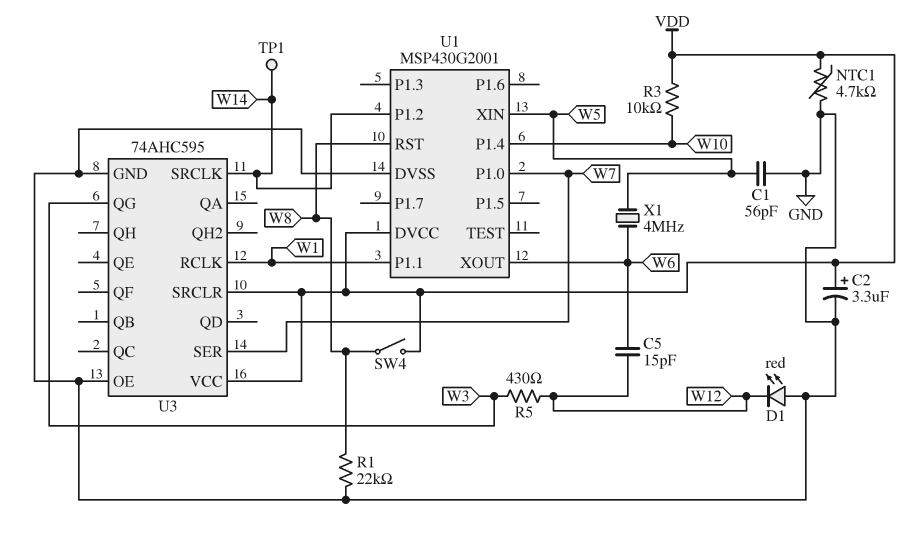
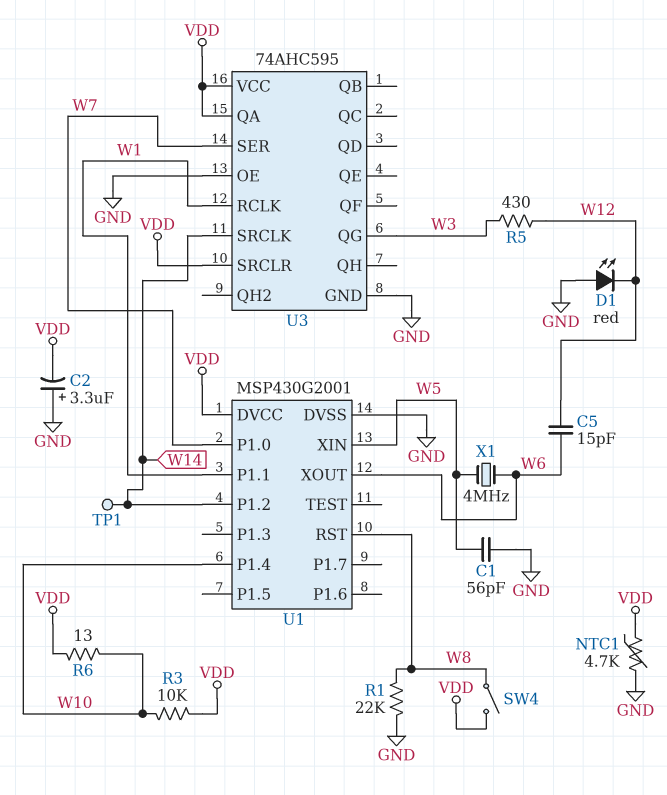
C2: 3.3uF (plus VDD, minus GND) -> 3.3uF (plus GND, minus VDD)
R6: none -> 13 (VDD, W10)
U3 pin QA: none -> VDD

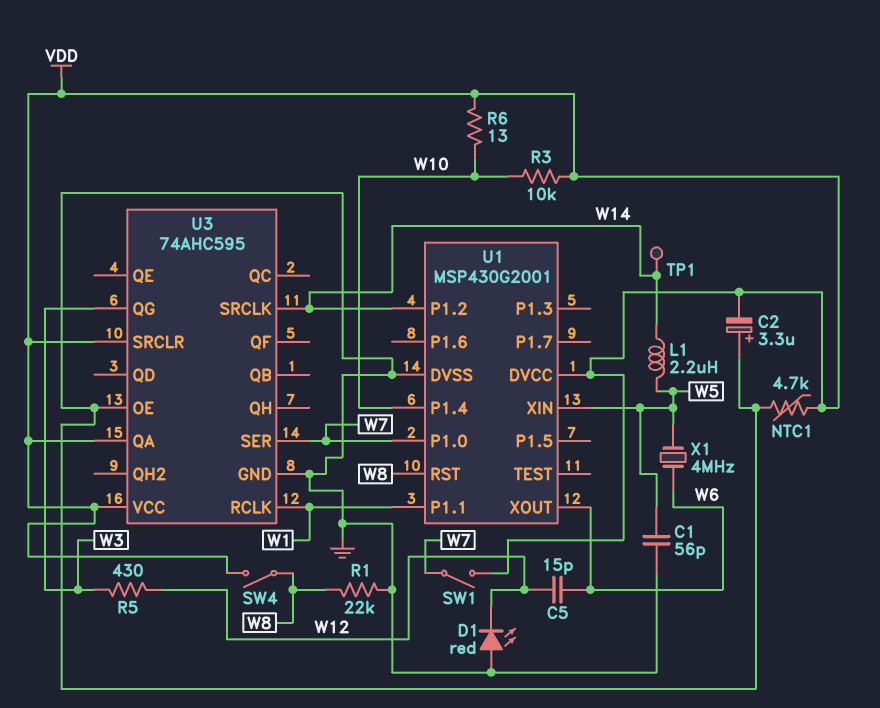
L1: none -> 2.2uH (W5, W14)
SW1: none -> switch (VDD, W7)

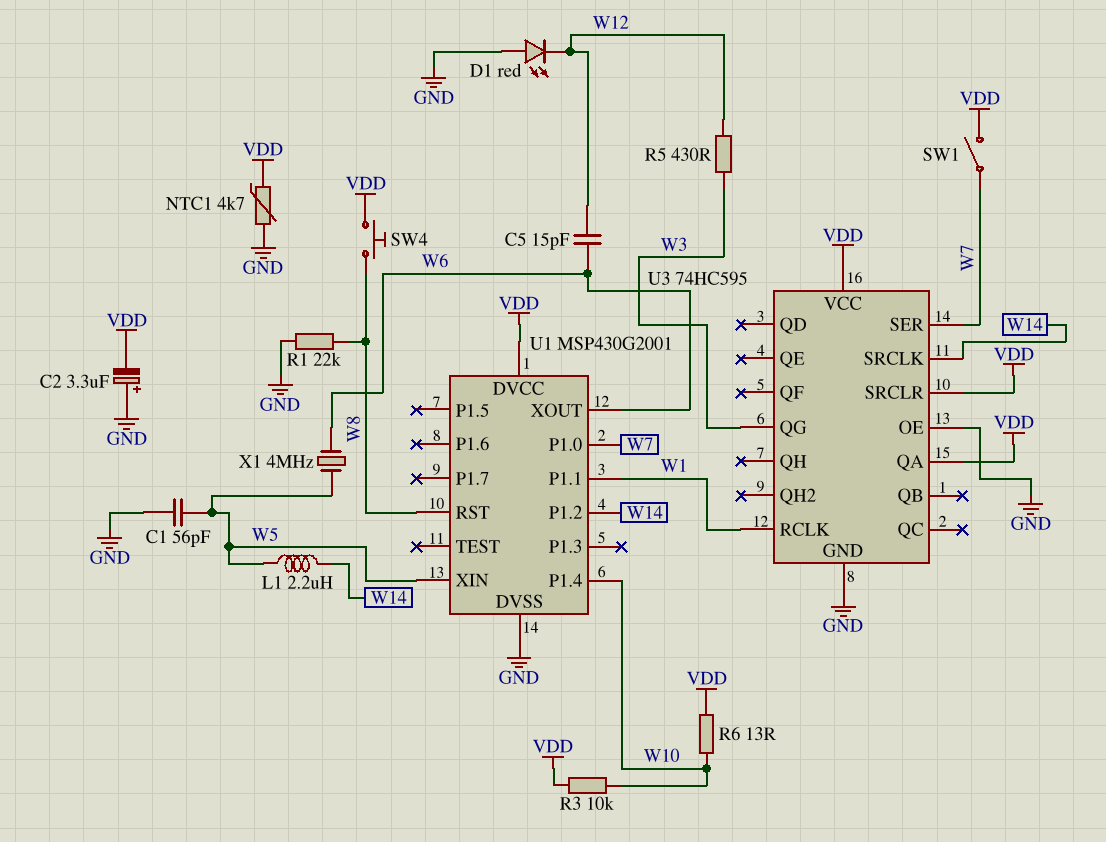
SW4: switch (VDD, W8) -> button (VDD, W8)
TP1: test point (W14) -> none
U3: 74AHC595 -> 74HC595

